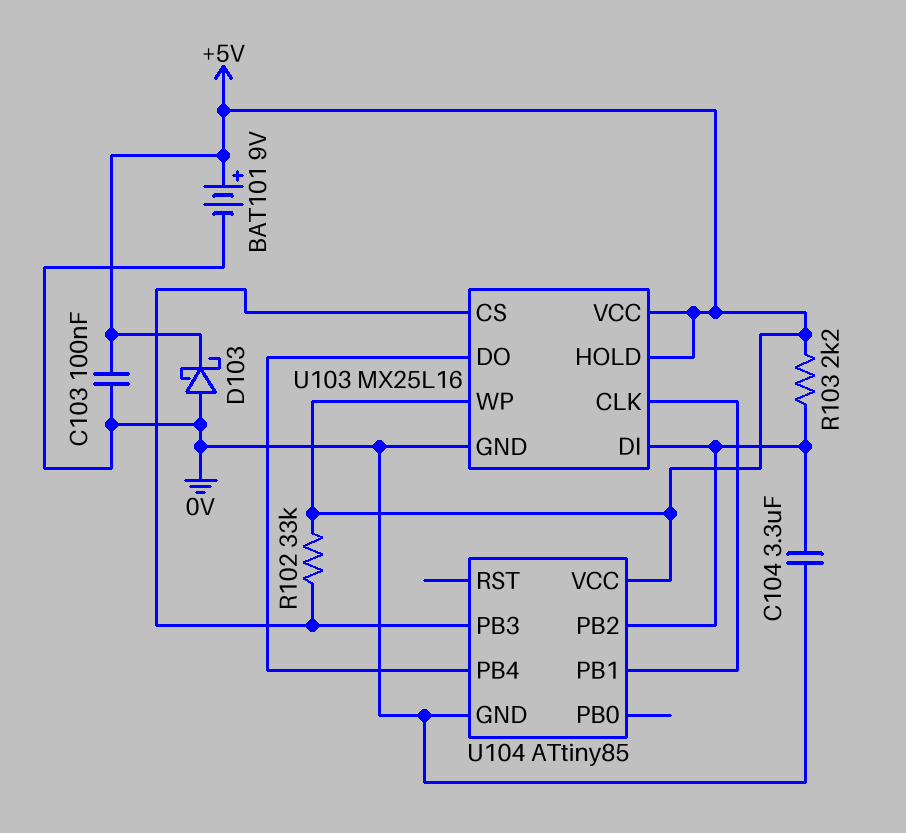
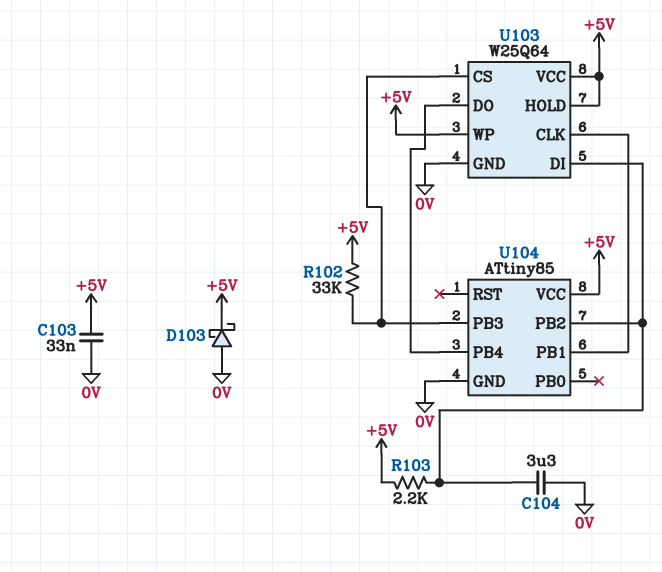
BAT101: 9V (plus +5V, minus 0V) -> none
C103: 100nF (+5V, 0V) -> 33nF (+5V, 0V)
U103: MX25L16 -> W25Q64

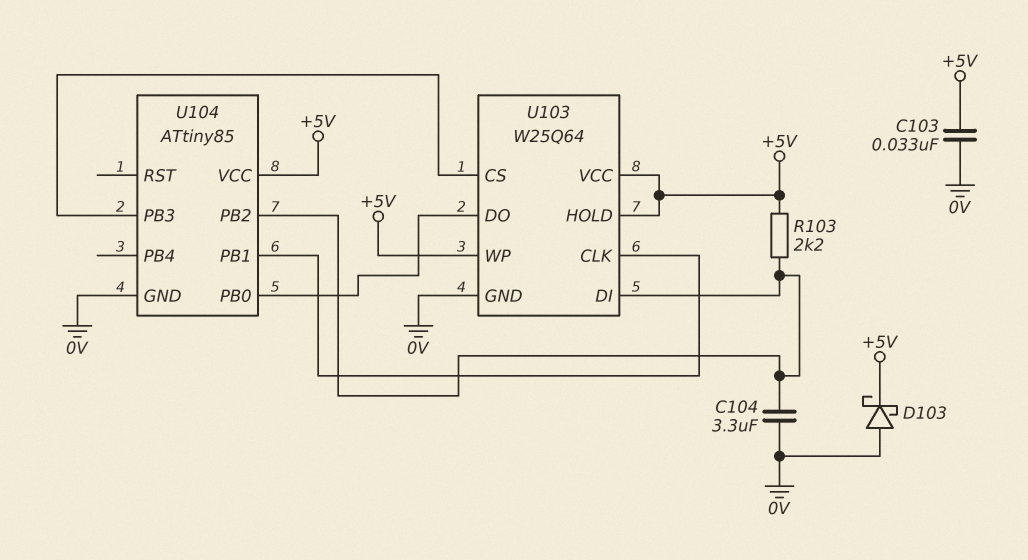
R102: 33k (+5V, U103/CS) -> none
U104 pin PB0: none -> U103/DO
U104 pin PB4: U103/DO -> none

